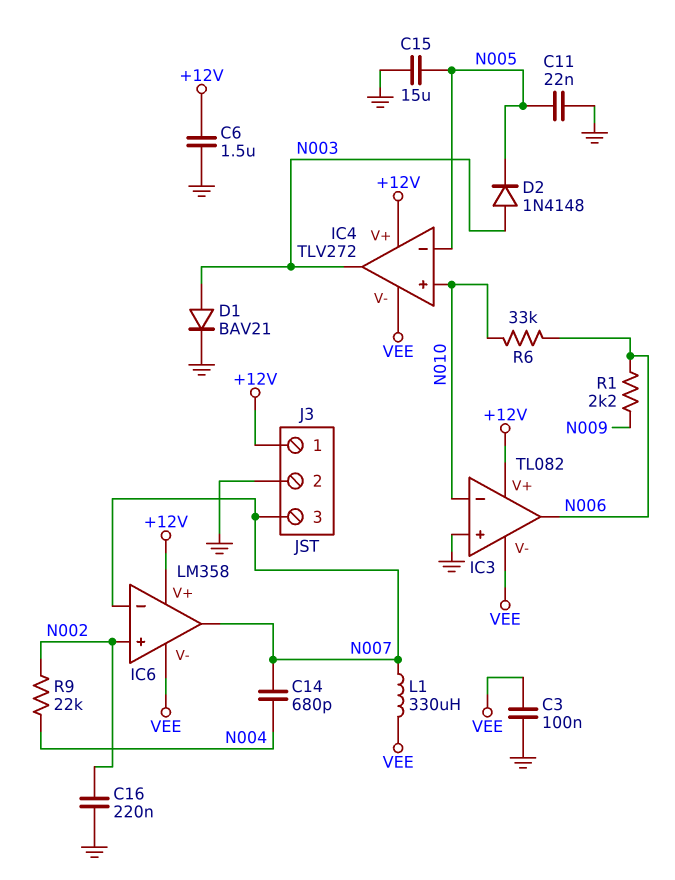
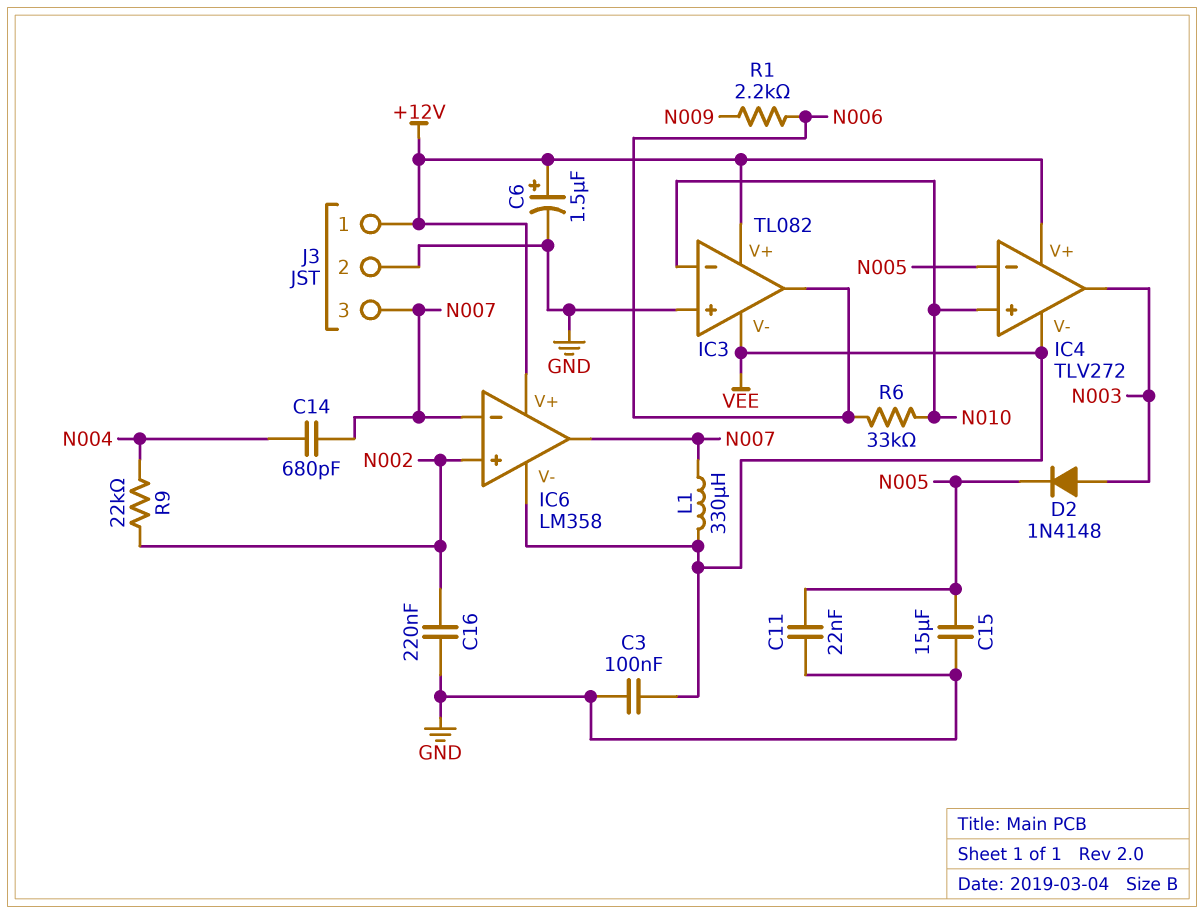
C6: 1.5uF (+12V, GND) -> 1.5uF (plus +12V, minus GND)
D1: diode BAV21 (A N003, K GND) -> none

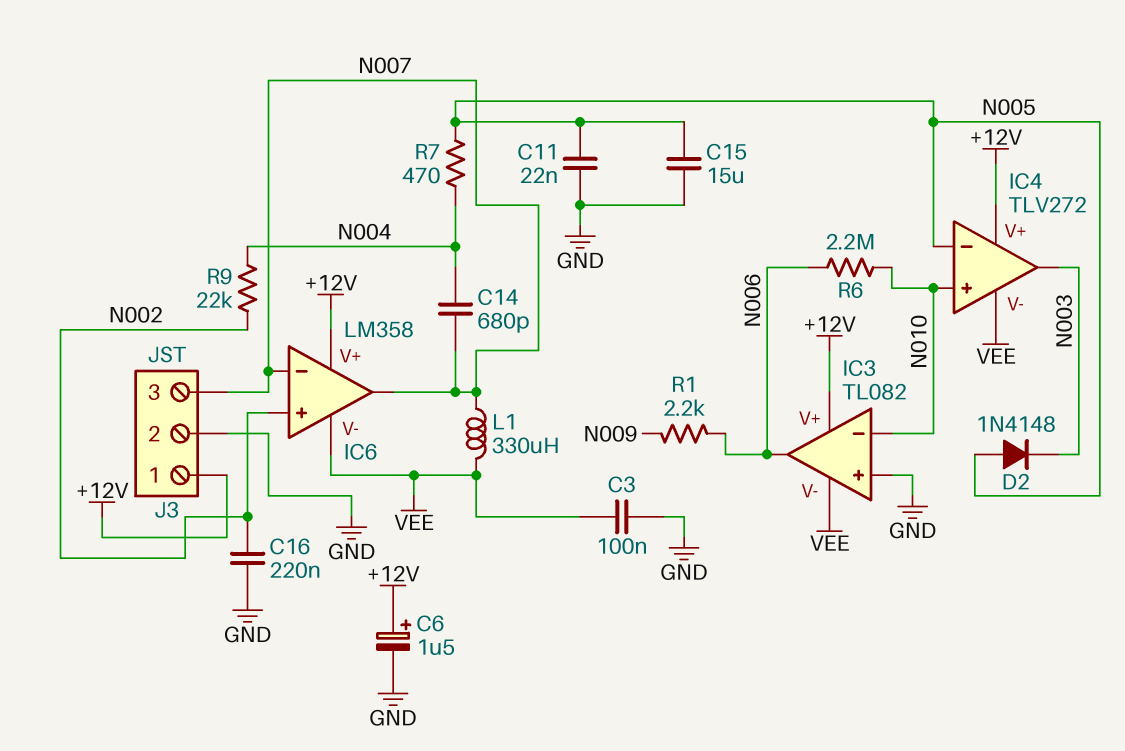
D2: diode 1N4148 (A N003, K N005) -> diode 1N4148 (A N005, K N003)
R6: 33k (N006, N010) -> 2.2M (N006, N010)
R7: none -> 470 (N004, N005)

